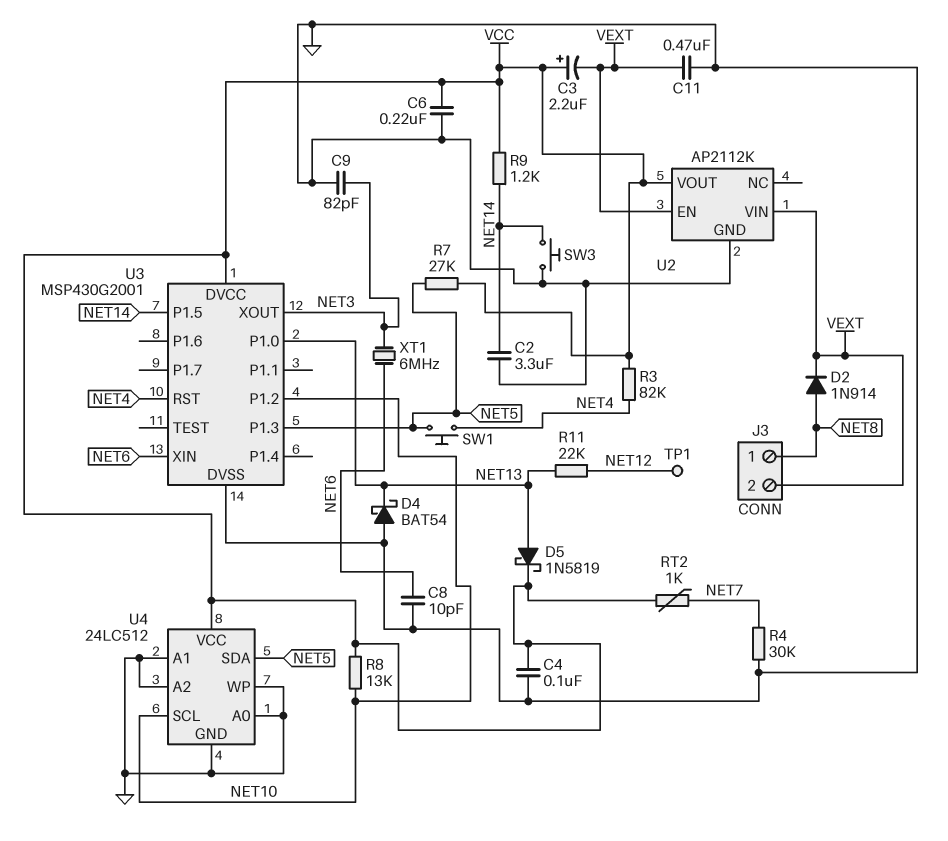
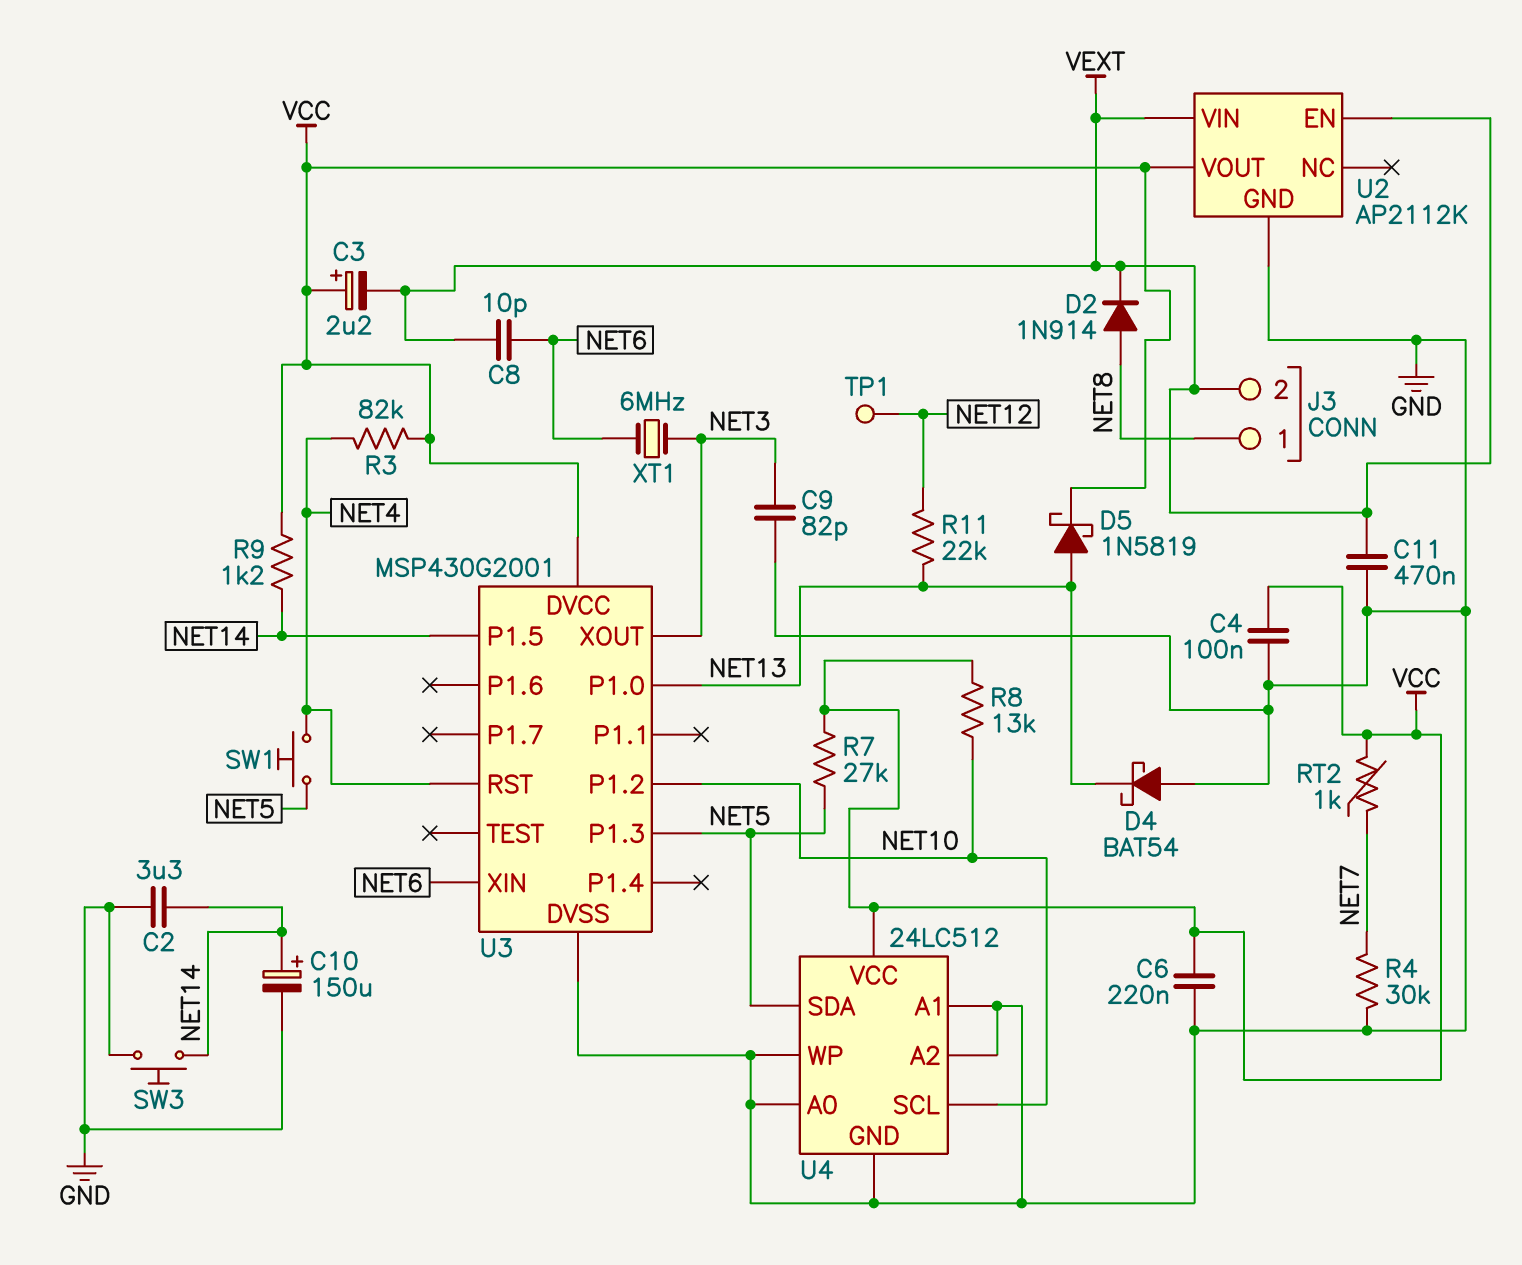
C8: 10pF (GND, NET6) -> 10pF (NET6, VEXT)
C10: none -> 150uF (plus NET14, minus GND)

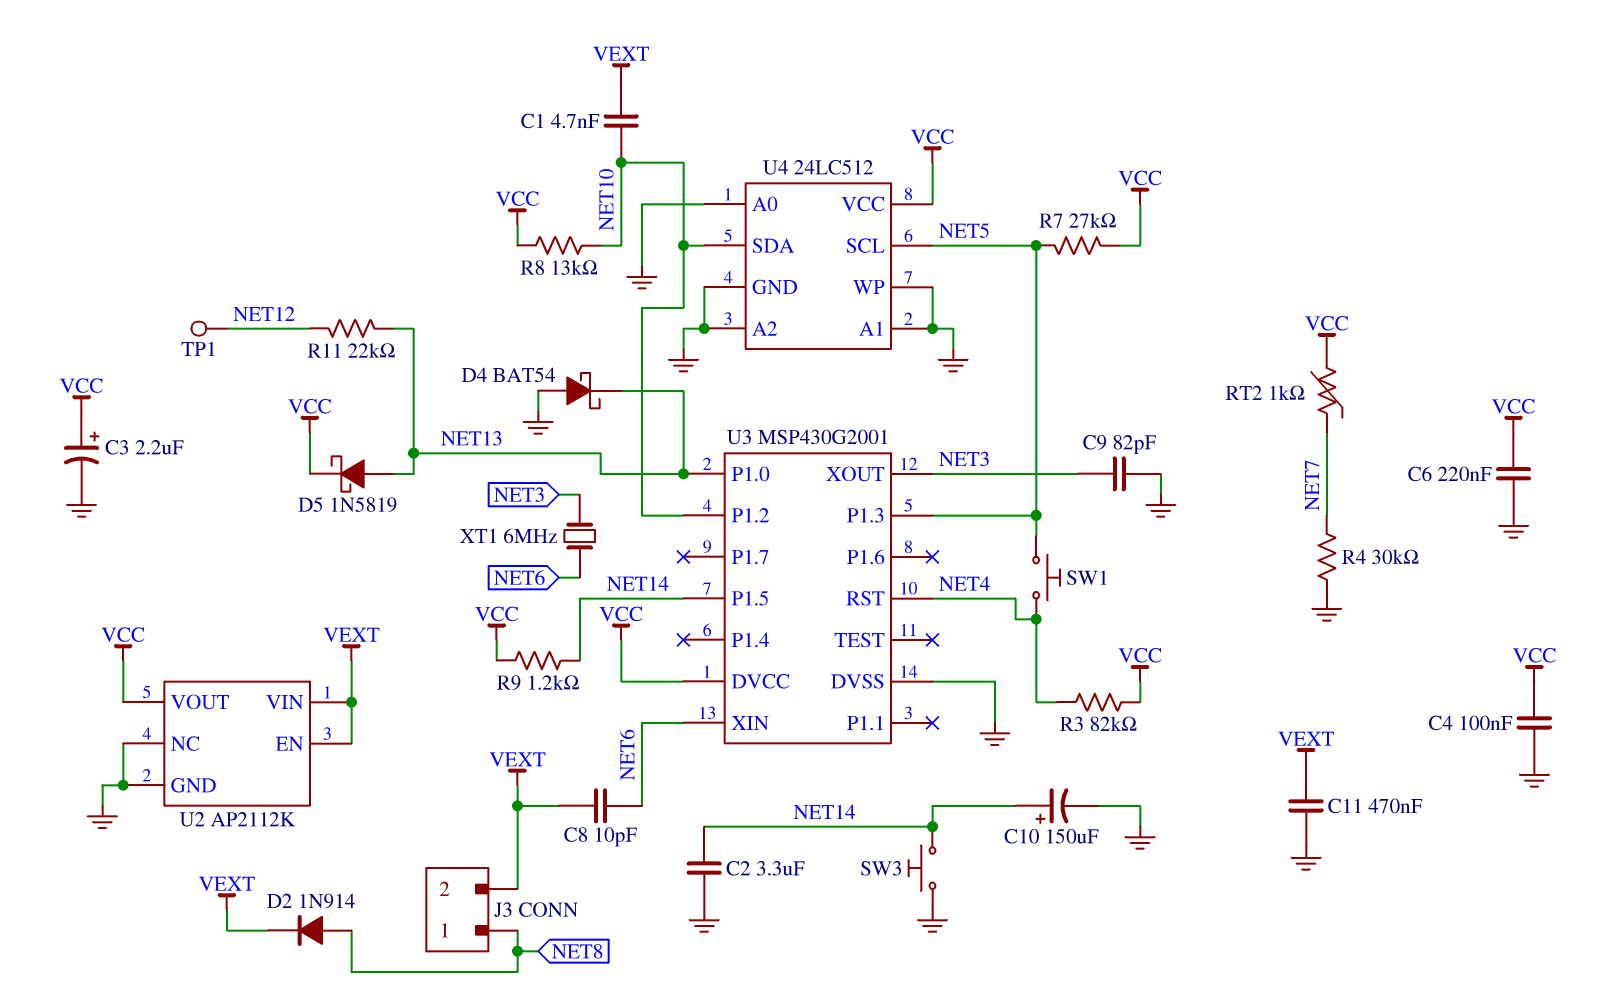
C1: none -> 4.7nF (NET10, VEXT)
C3: 2.2uF (plus VCC, minus VEXT) -> 2.2uF (plus VCC, minus GND)
U2 pin NC: none -> GND
U4 pin SCL: NET10 -> NET5
U4 pin SDA: NET5 -> NET10

